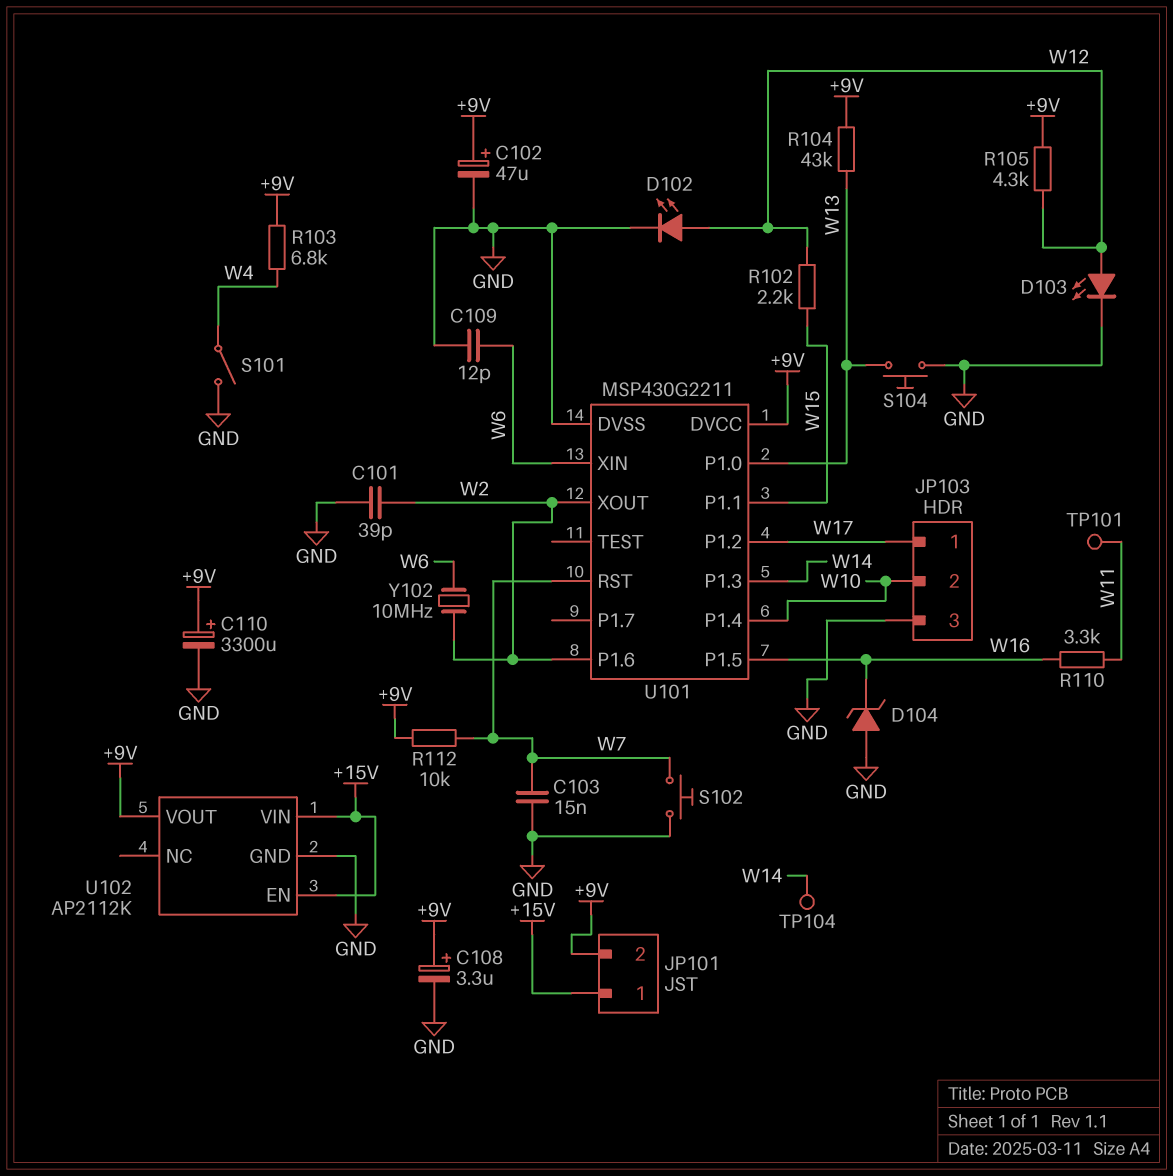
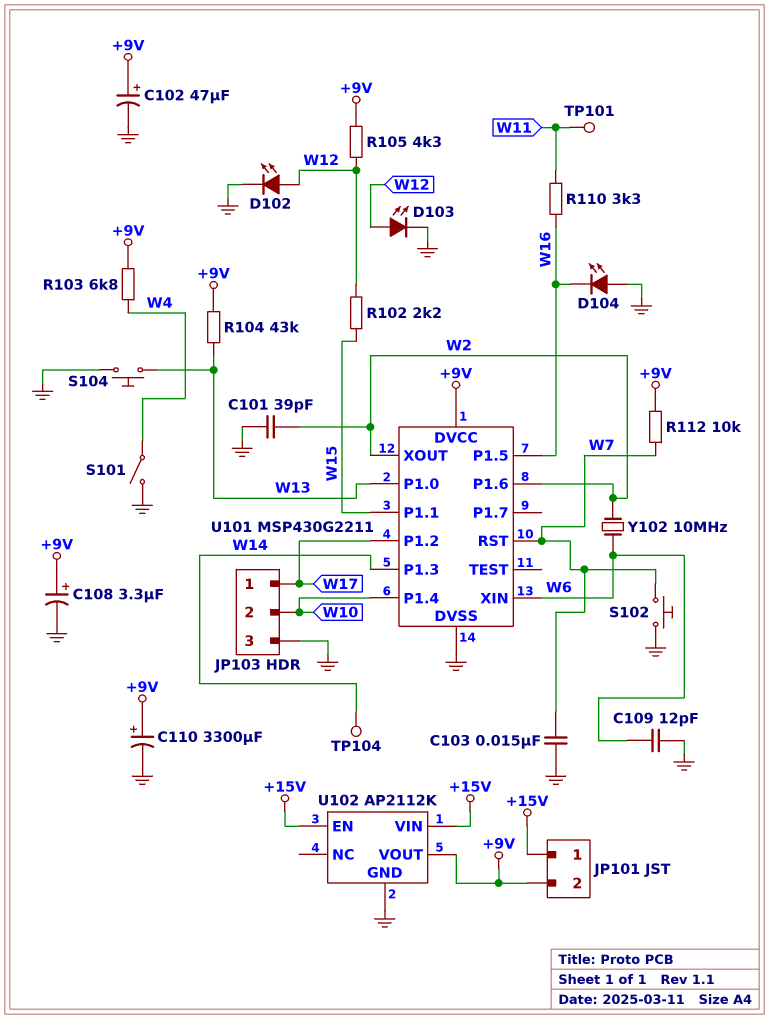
D104: zener (A GND, K W16) -> LED (A GND, K W16)

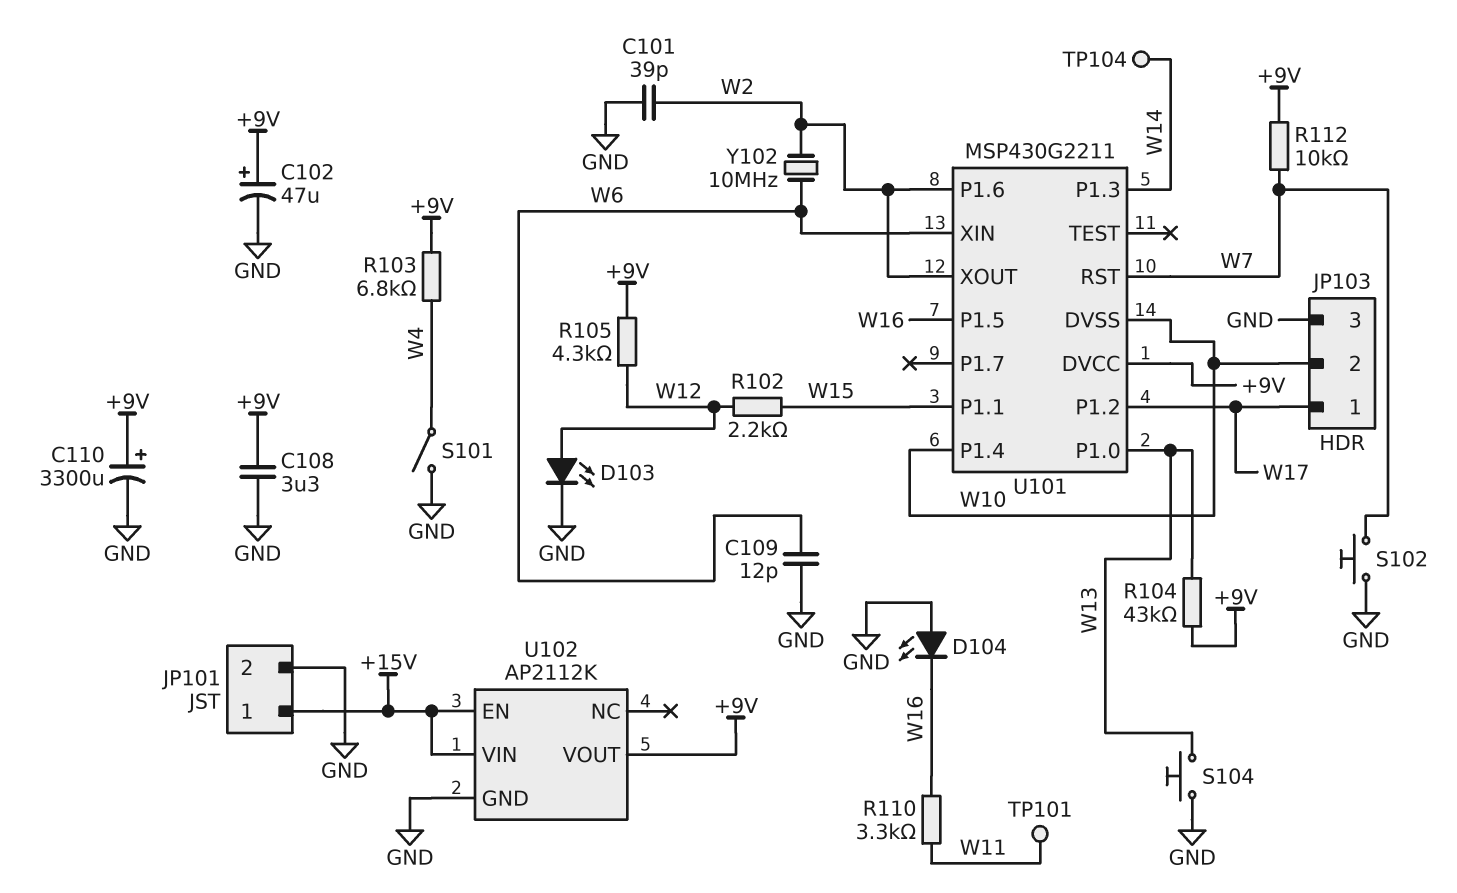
C103: 15nF (GND, W7) -> none
C108: 3.3uF (plus +9V, minus GND) -> 3.3uF (+9V, GND)
D102: LED (A W12, K GND) -> none
JP101 pin 2: +9V -> GND
U101 pin DVSS: GND -> W10

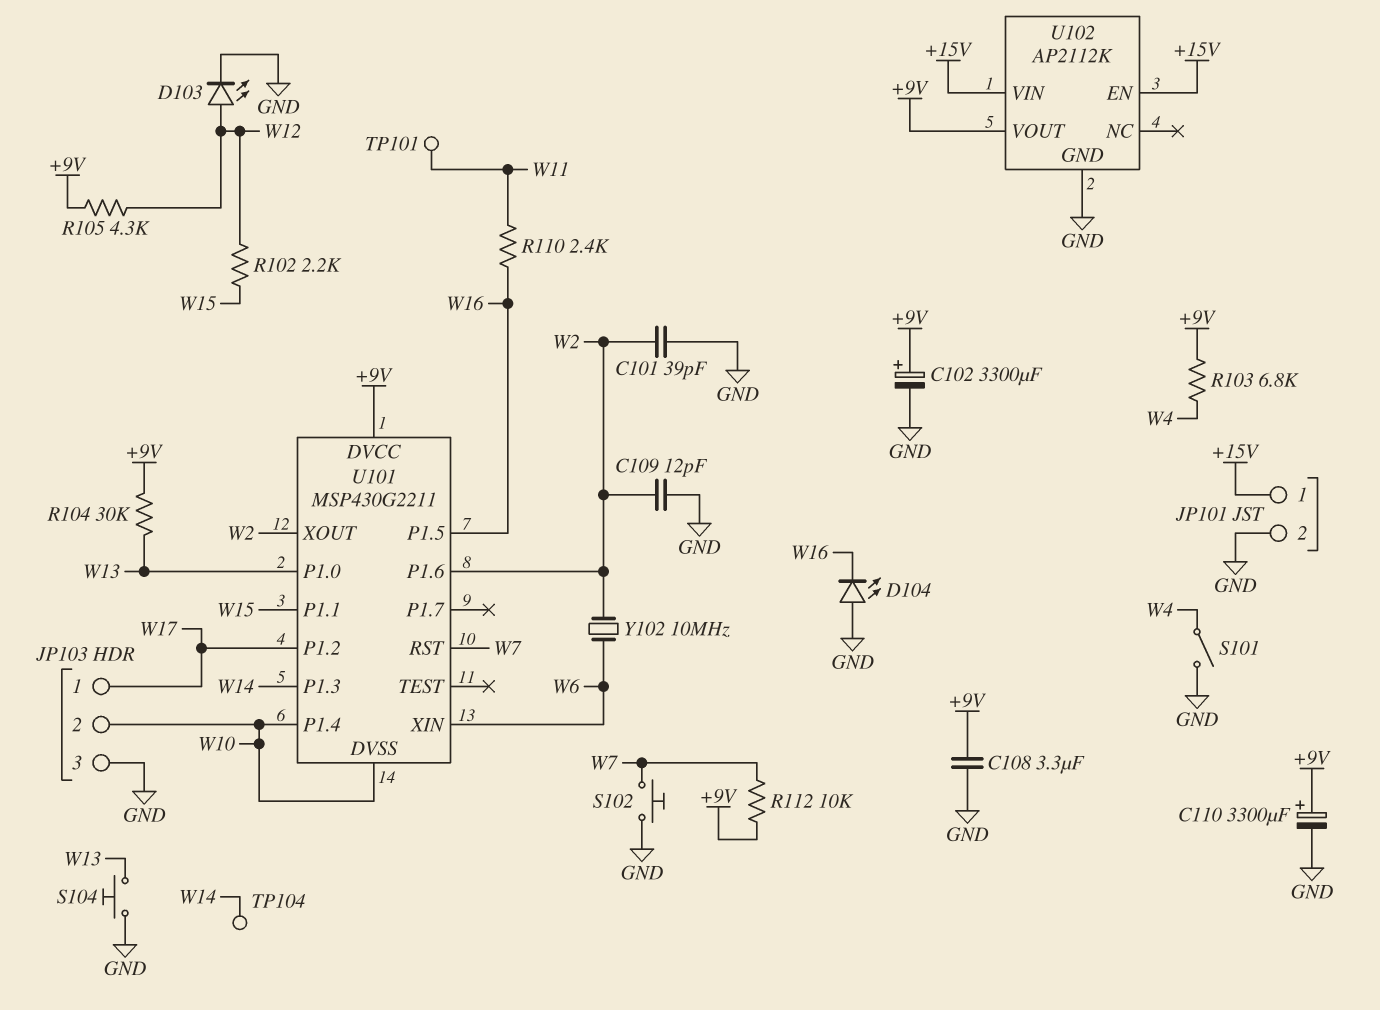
C102: 47uF (plus +9V, minus GND) -> 3300uF (plus +9V, minus GND)
C109: 12pF (GND, W6) -> 12pF (GND, W2)
R104: 43k (+9V, W13) -> 30k (+9V, W13)
R110: 3.3k (W11, W16) -> 2.4k (W11, W16)

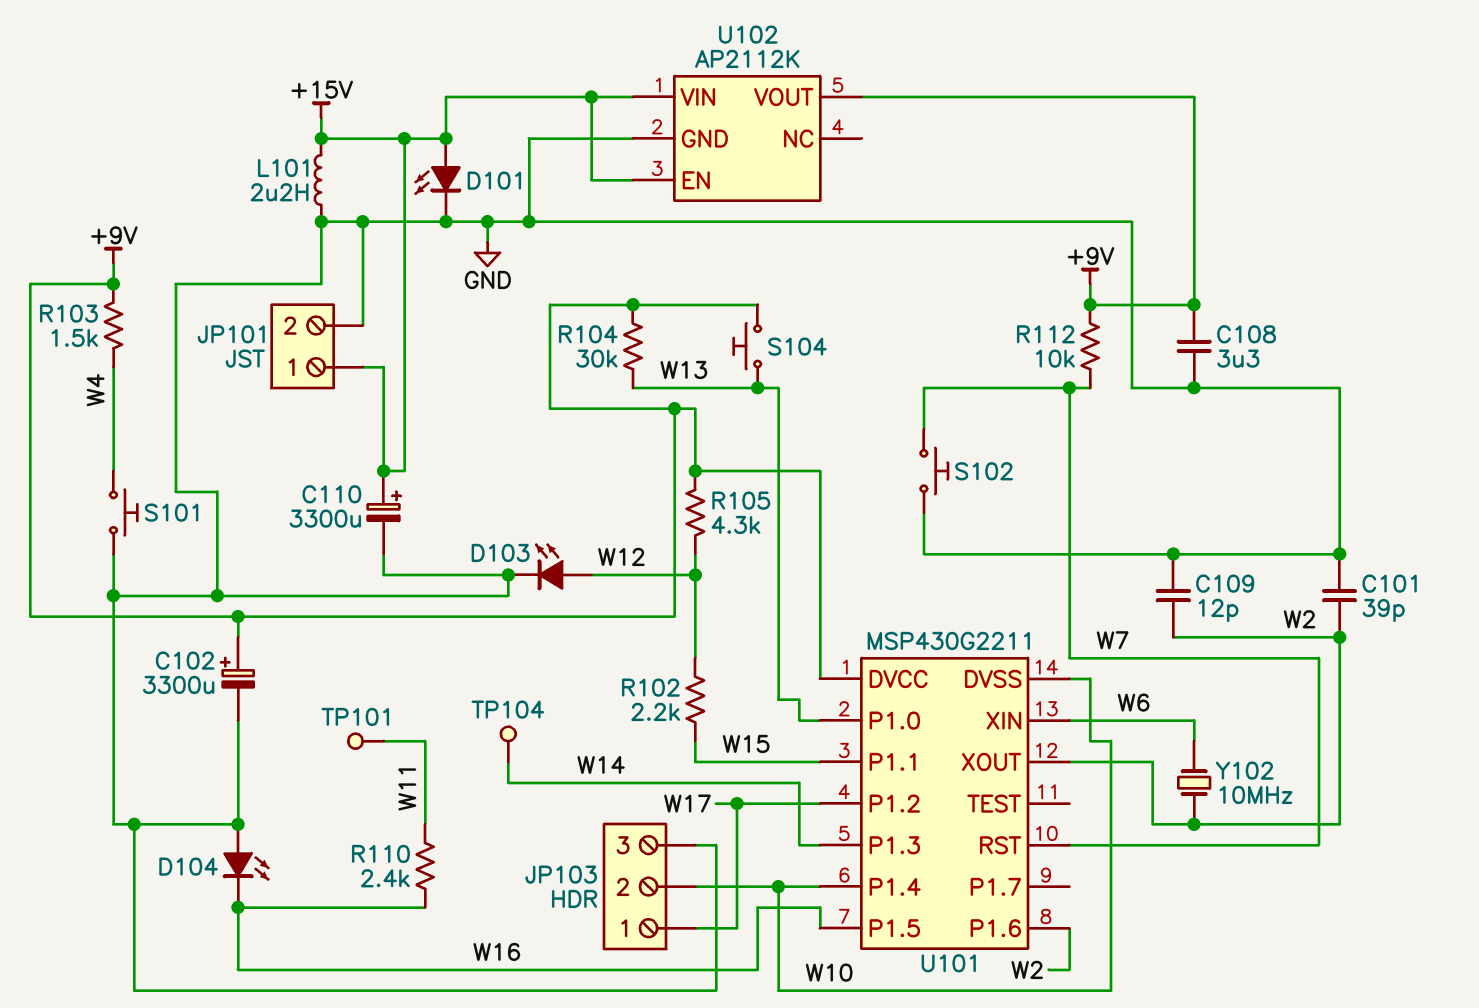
C110: 3300uF (plus +9V, minus GND) -> 3300uF (plus +15V, minus GND)
D101: none -> LED (A +15V, K GND)
L101: none -> 2.2uH (+15V, GND)
R103: 6.8k (+9V, W4) -> 1.5k (+9V, W4)
S101: switch (GND, W4) -> button (GND, W4)
S104: button (GND, W13) -> button (+9V, W13)

